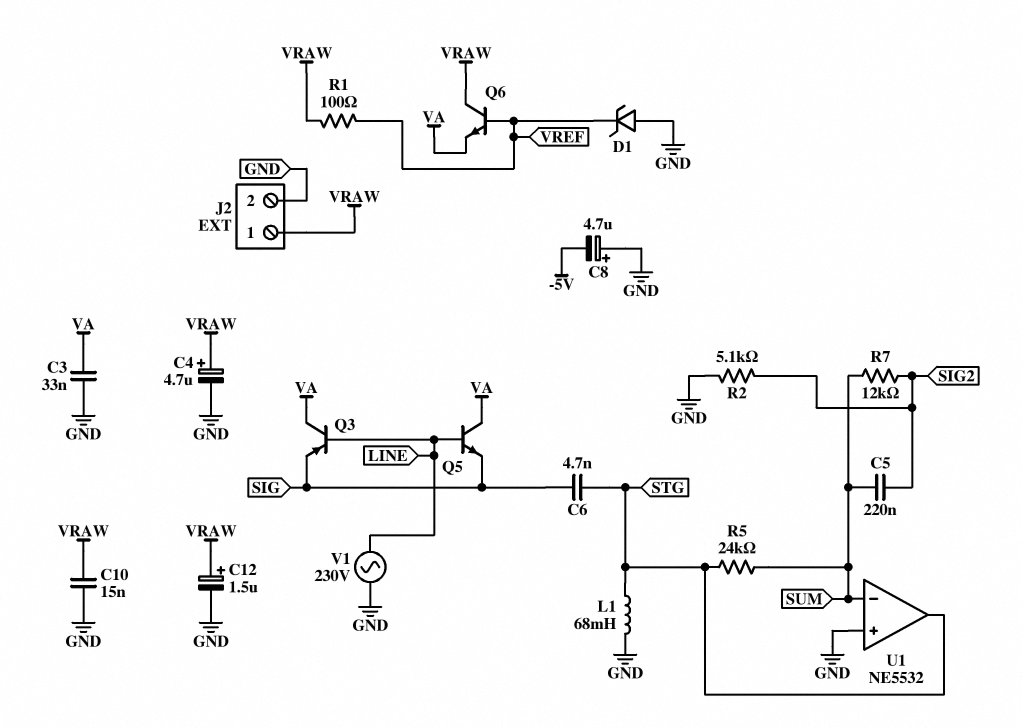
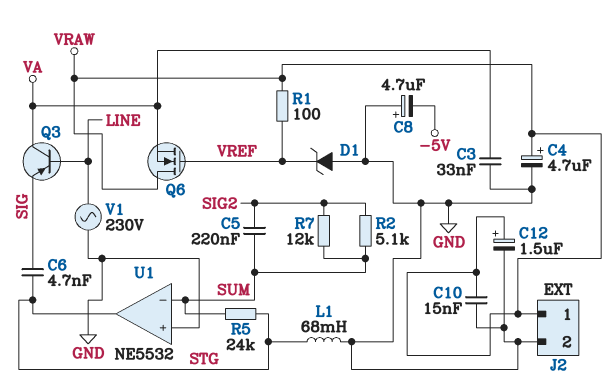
Q5: NPN (B LINE, C VA, E SIG) -> none
Q6: NPN (B VREF, C VRAW, E VA) -> NMOS (G VREF, D VRAW, S VA)
R2: 5.1k (GND, SIG2) -> 5.1k (SIG2, SUM)

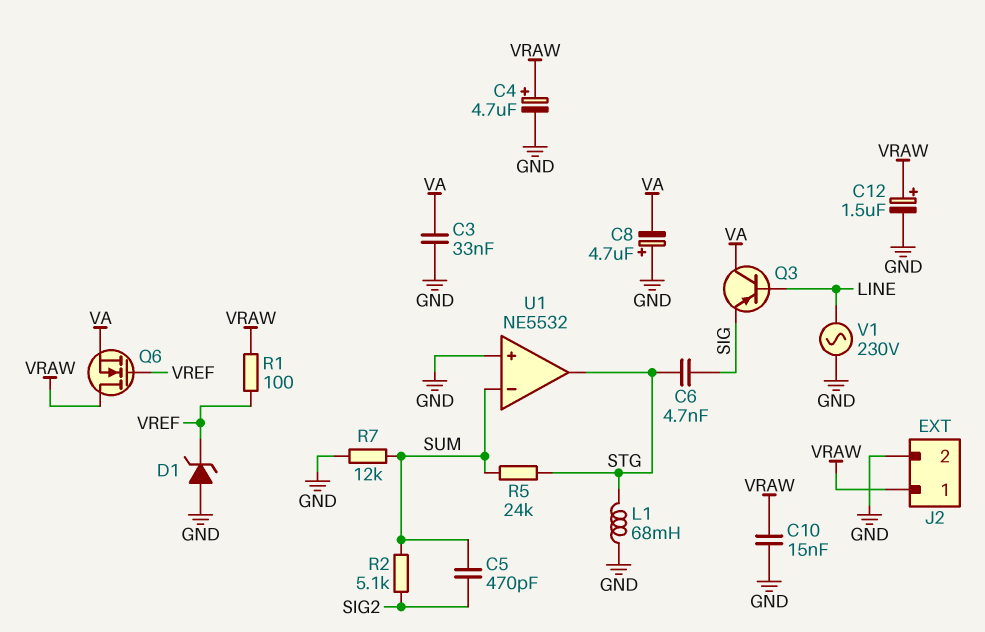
C5: 220nF (SIG2, SUM) -> 470pF (SIG2, SUM)
C8: 4.7uF (plus GND, minus -5V) -> 4.7uF (plus GND, minus VA)
R7: 12k (SIG2, SUM) -> 12k (GND, SUM)

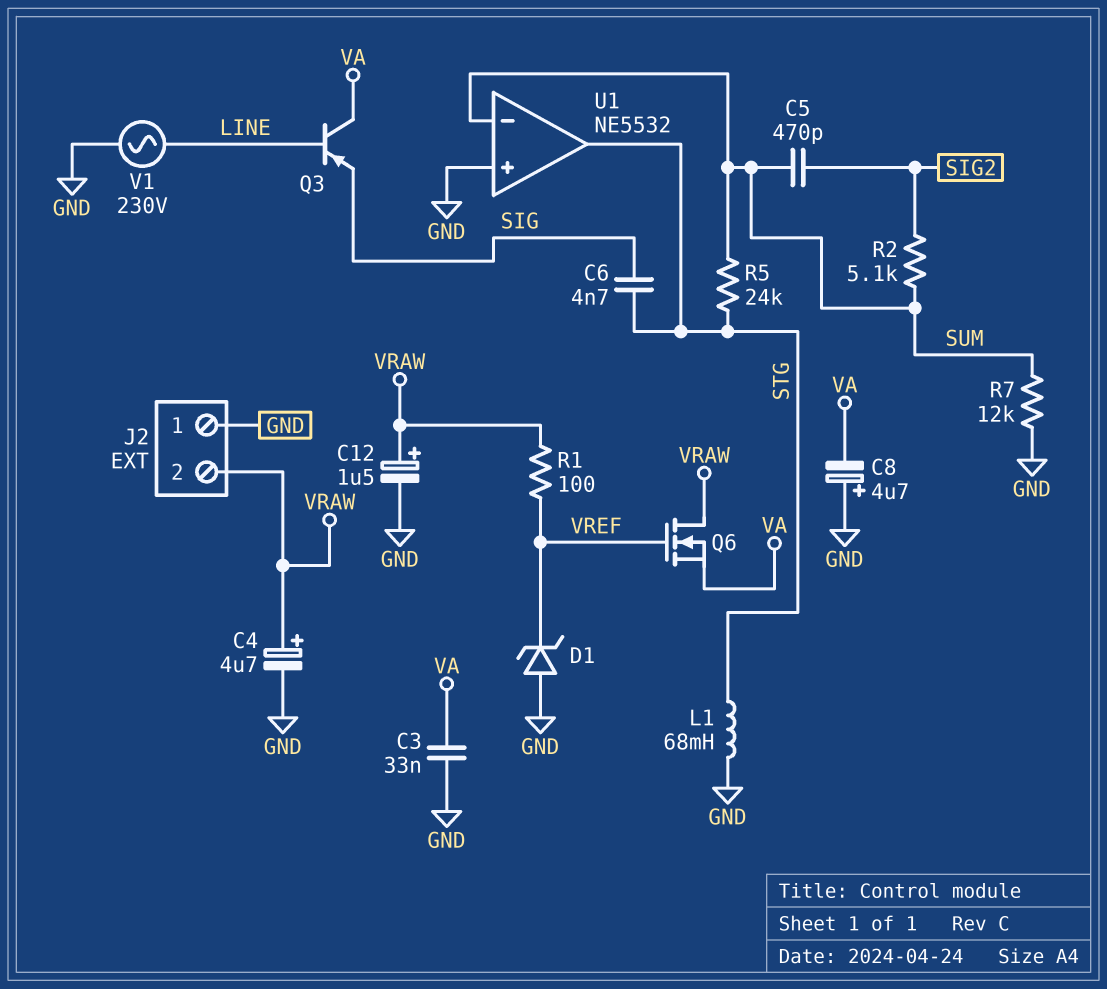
C10: 15nF (GND, VRAW) -> none
J2 pin 1: VRAW -> GND
J2 pin 2: GND -> VRAW

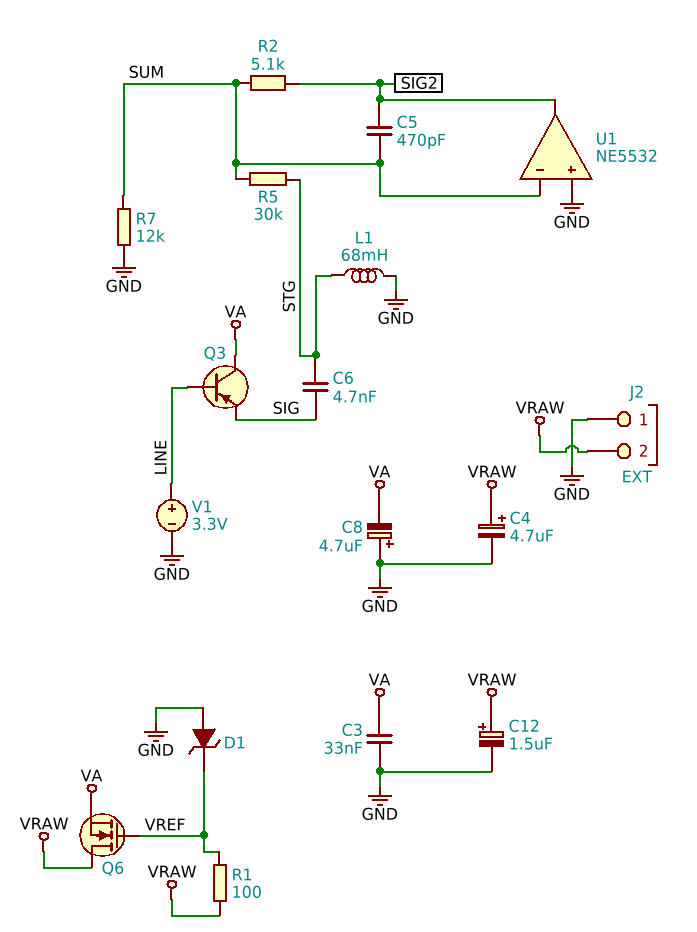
R5: 24k (STG, SUM) -> 30k (STG, SUM)
U1 pin out: STG -> SIG2
V1: AC 230V (GND, LINE) -> 3.3V (plus LINE, minus GND)

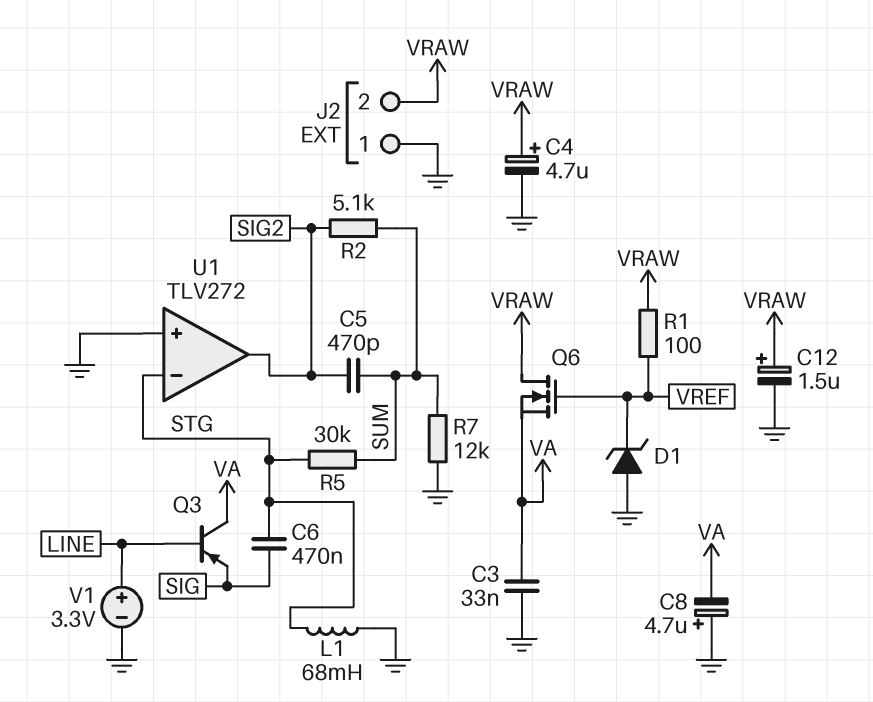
C6: 4.7nF (SIG, STG) -> 470nF (SIG, STG)
U1: NE5532 -> TLV272
U1 pin in-: SUM -> STG

